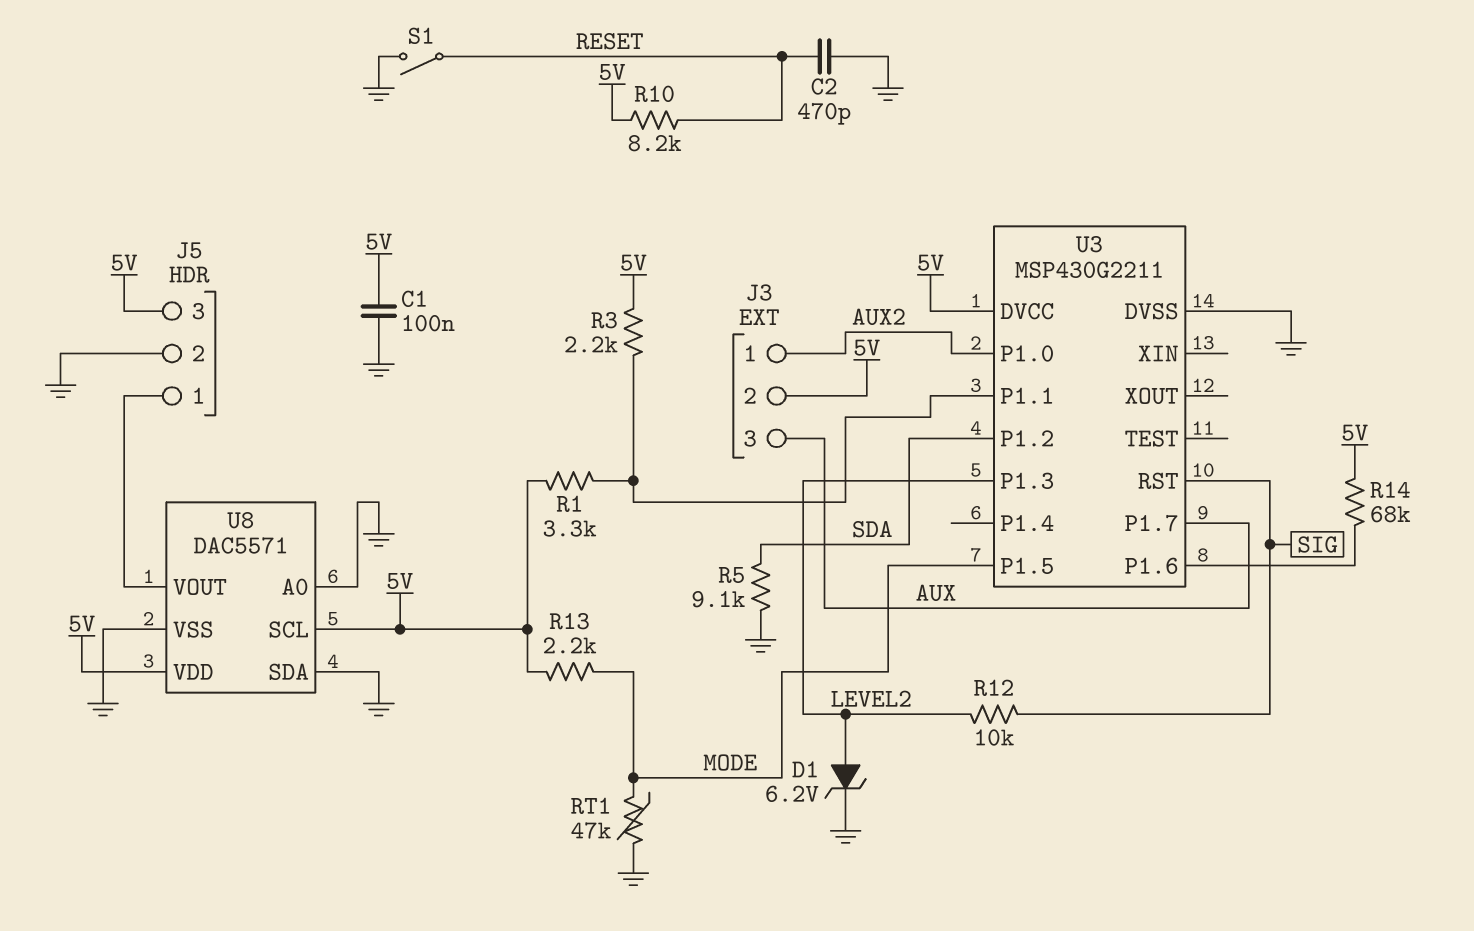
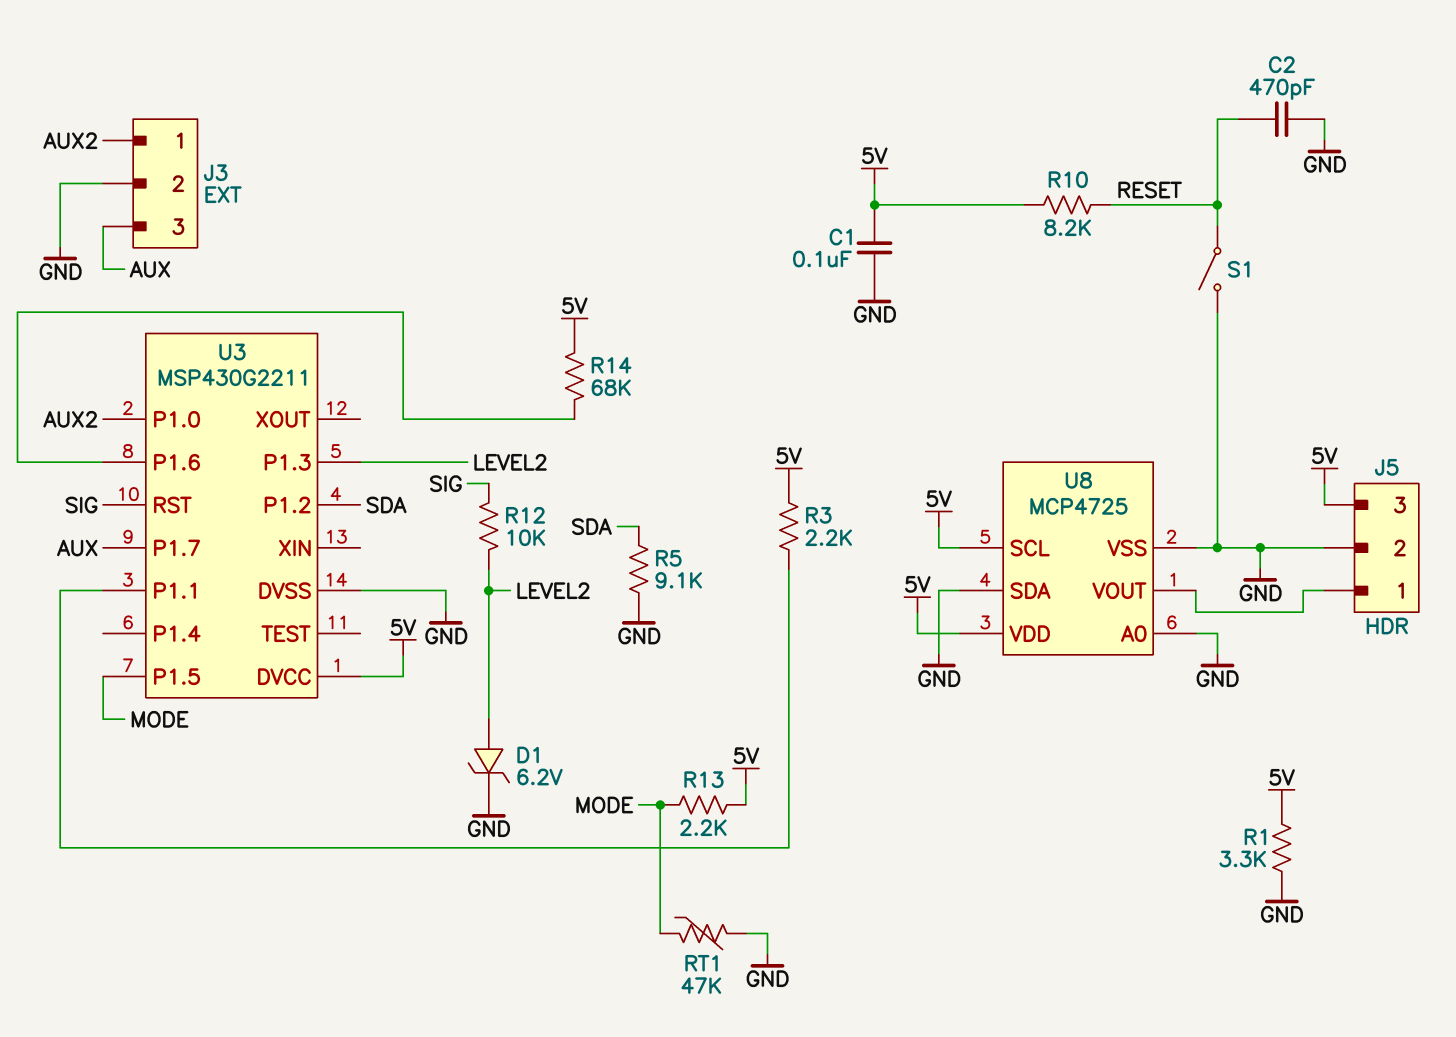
J3 pin 2: 5V -> GND
R1: 3.3k (5V, U3/P1.1) -> 3.3k (5V, GND)
U8: DAC5571 -> MCP4725

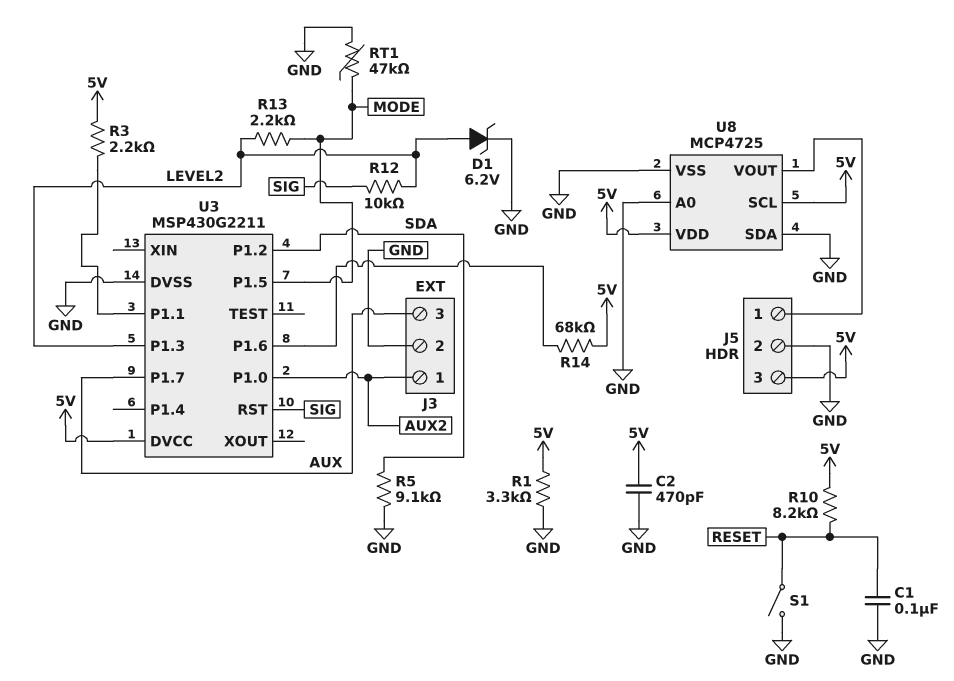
C1: 100nF (5V, GND) -> 100nF (GND, RESET)
C2: 470pF (GND, RESET) -> 470pF (5V, GND)
R13: 2.2k (5V, MODE) -> 2.2k (LEVEL2, MODE)

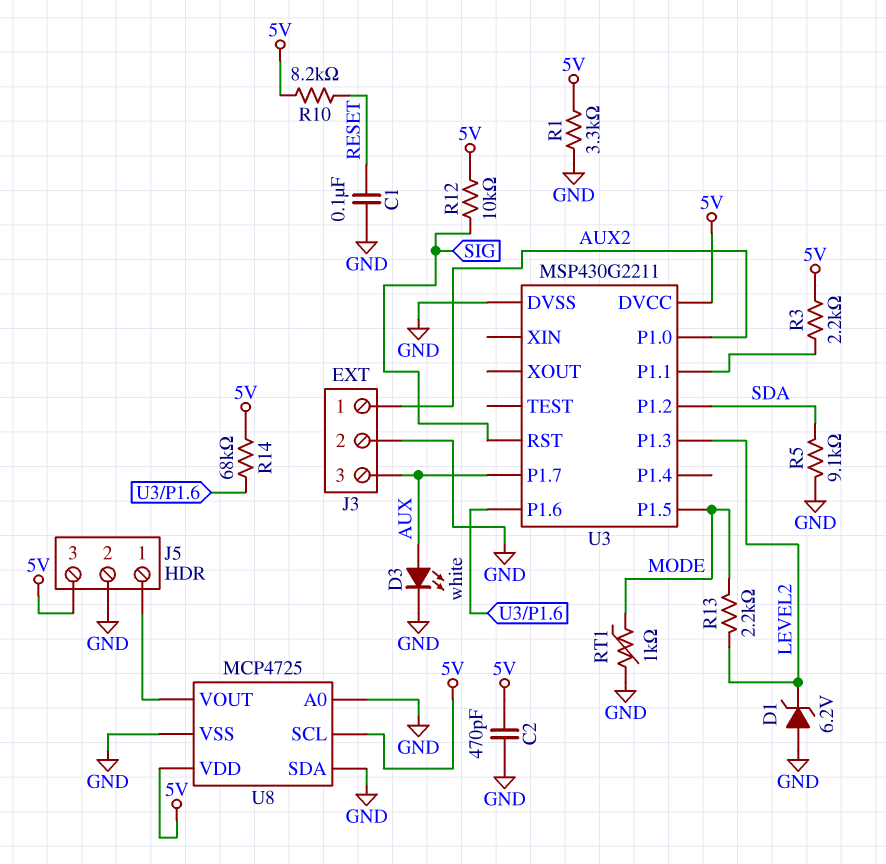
D1: zener 6.2V (A LEVEL2, K GND) -> zener 6.2V (A GND, K LEVEL2)
D3: none -> LED white (A AUX, K GND)
R12: 10k (LEVEL2, SIG) -> 10k (5V, SIG)
RT1: 47k (GND, MODE) -> 1k (GND, MODE)
S1: switch (GND, RESET) -> none

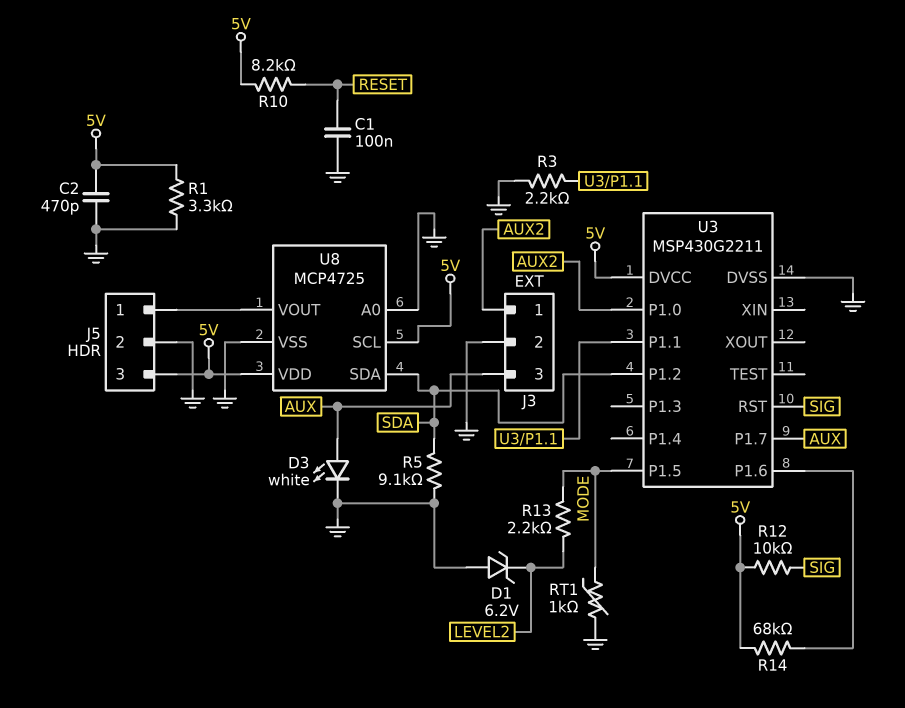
R3: 2.2k (5V, U3/P1.1) -> 2.2k (GND, U3/P1.1)
U3 pin P1.3: LEVEL2 -> none
U8 pin SDA: GND -> SDA

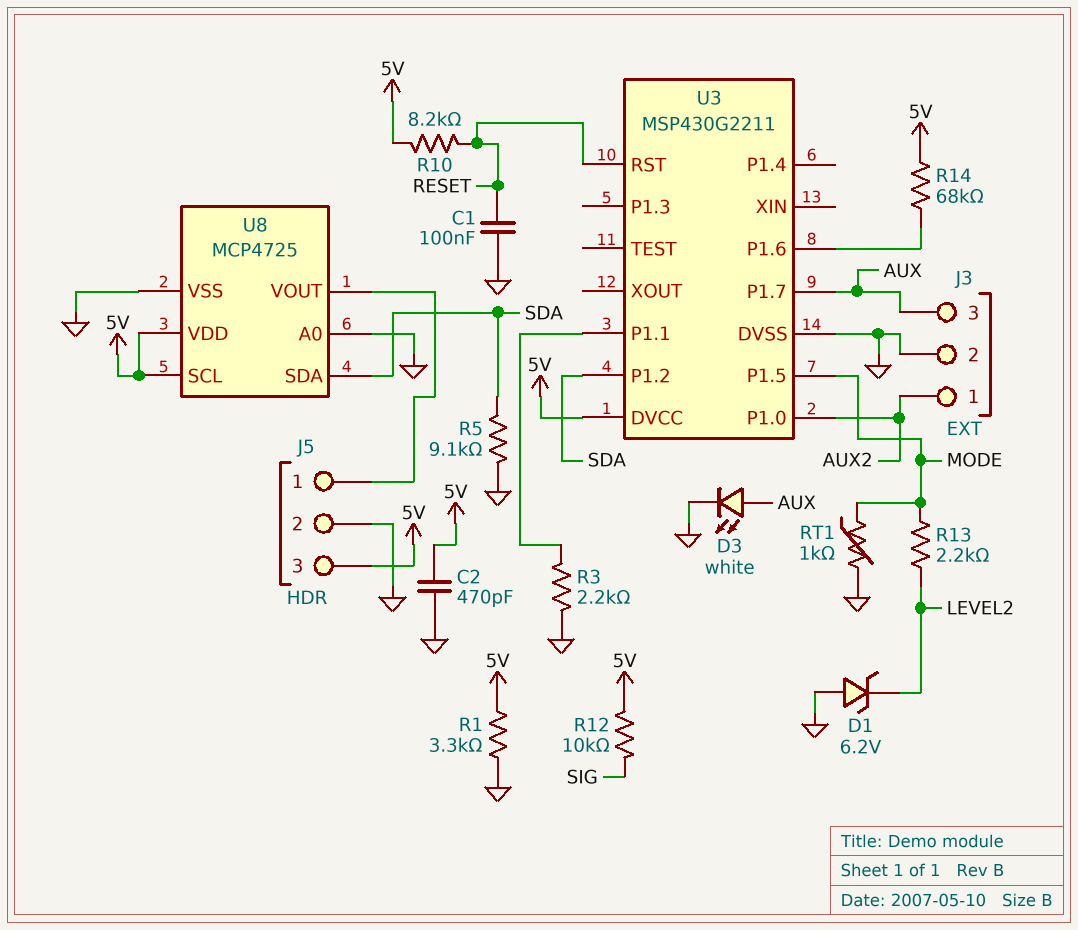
U3 pin RST: SIG -> RESET

